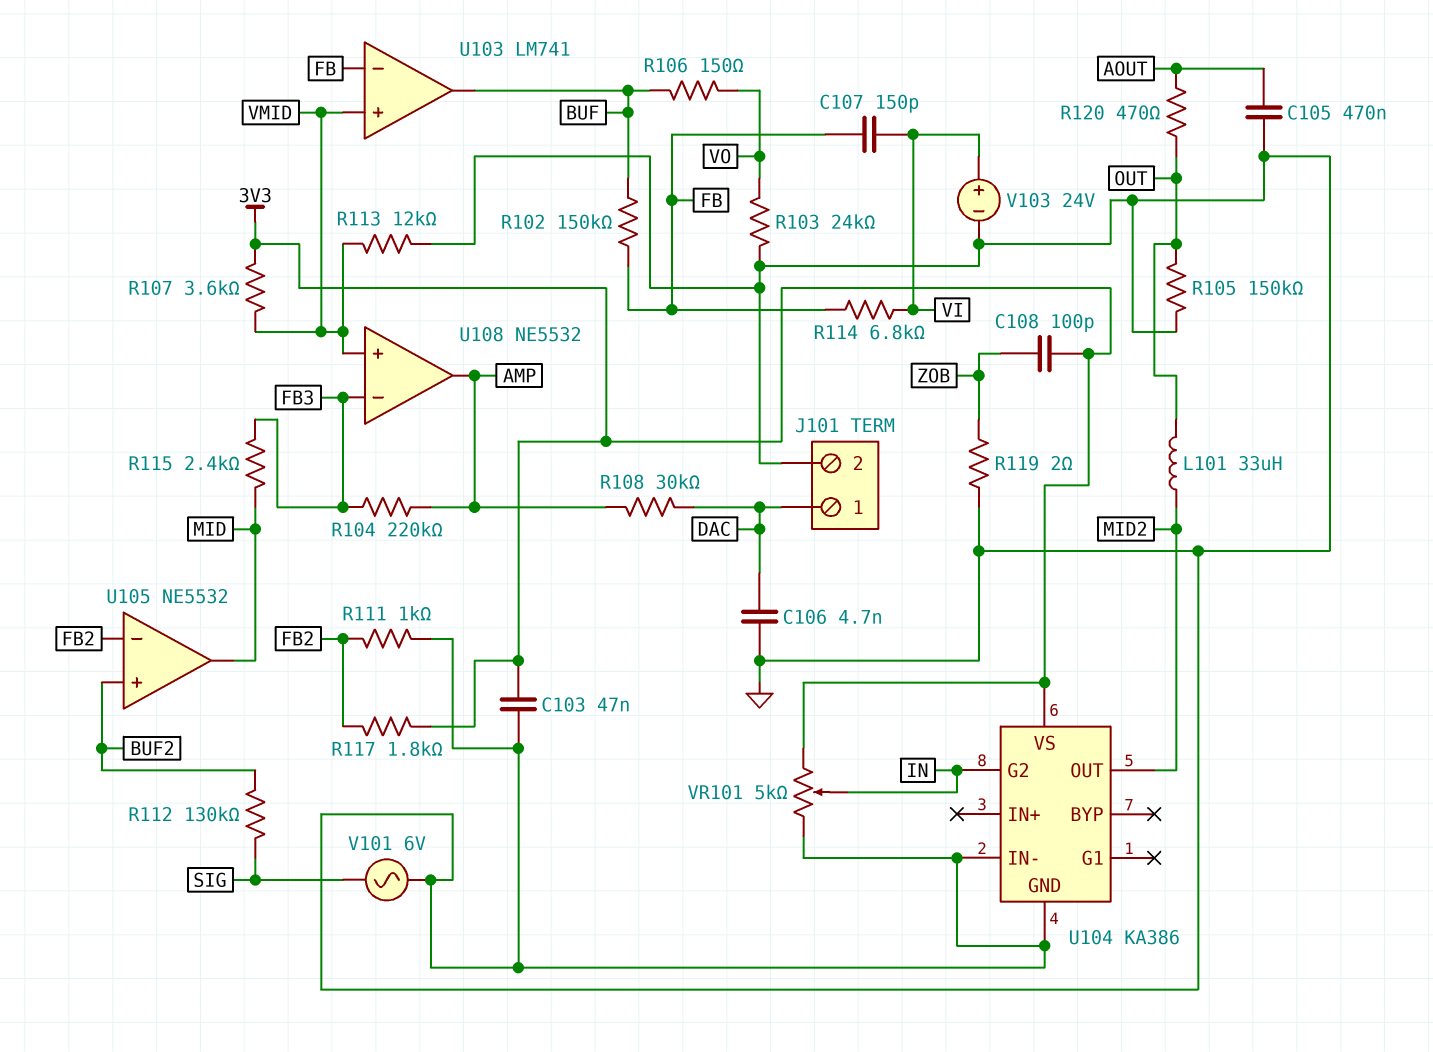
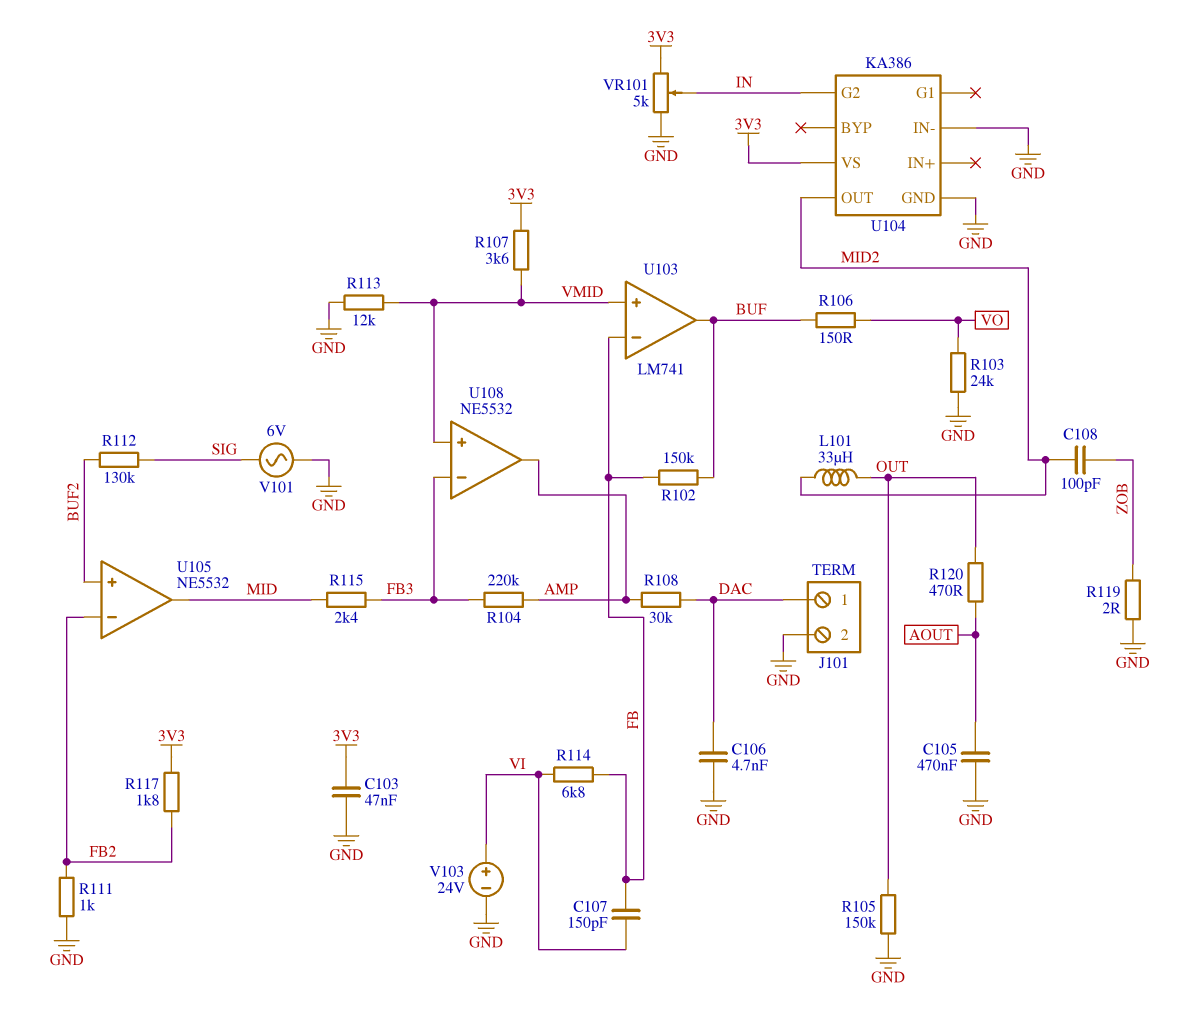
C108: 100pF (3V3, ZOB) -> 100pF (MID2, ZOB)

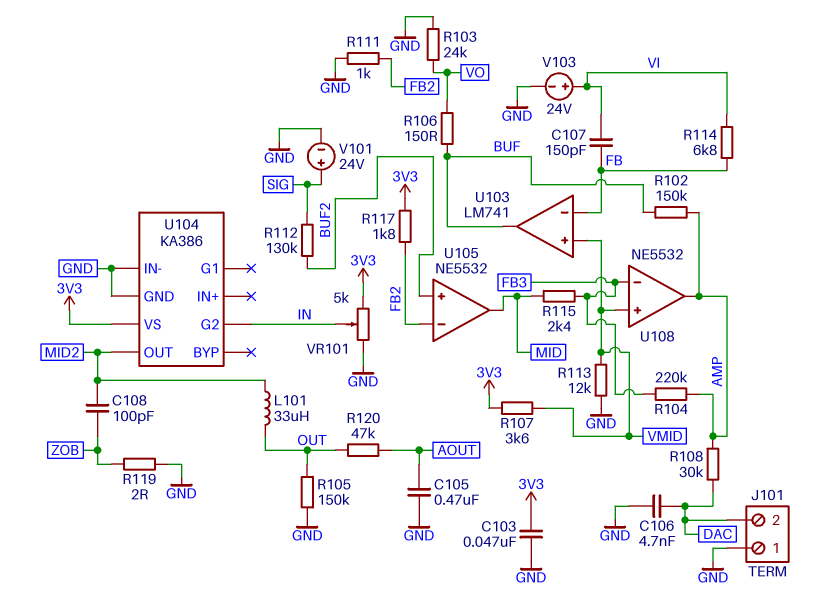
J101 pin 1: DAC -> GND
J101 pin 2: GND -> DAC
R102: 150k (BUF, FB) -> 150k (AMP, BUF)
R120: 470 (AOUT, OUT) -> 47k (AOUT, OUT)
V101: AC 6V (GND, SIG) -> 24V (plus SIG, minus GND)

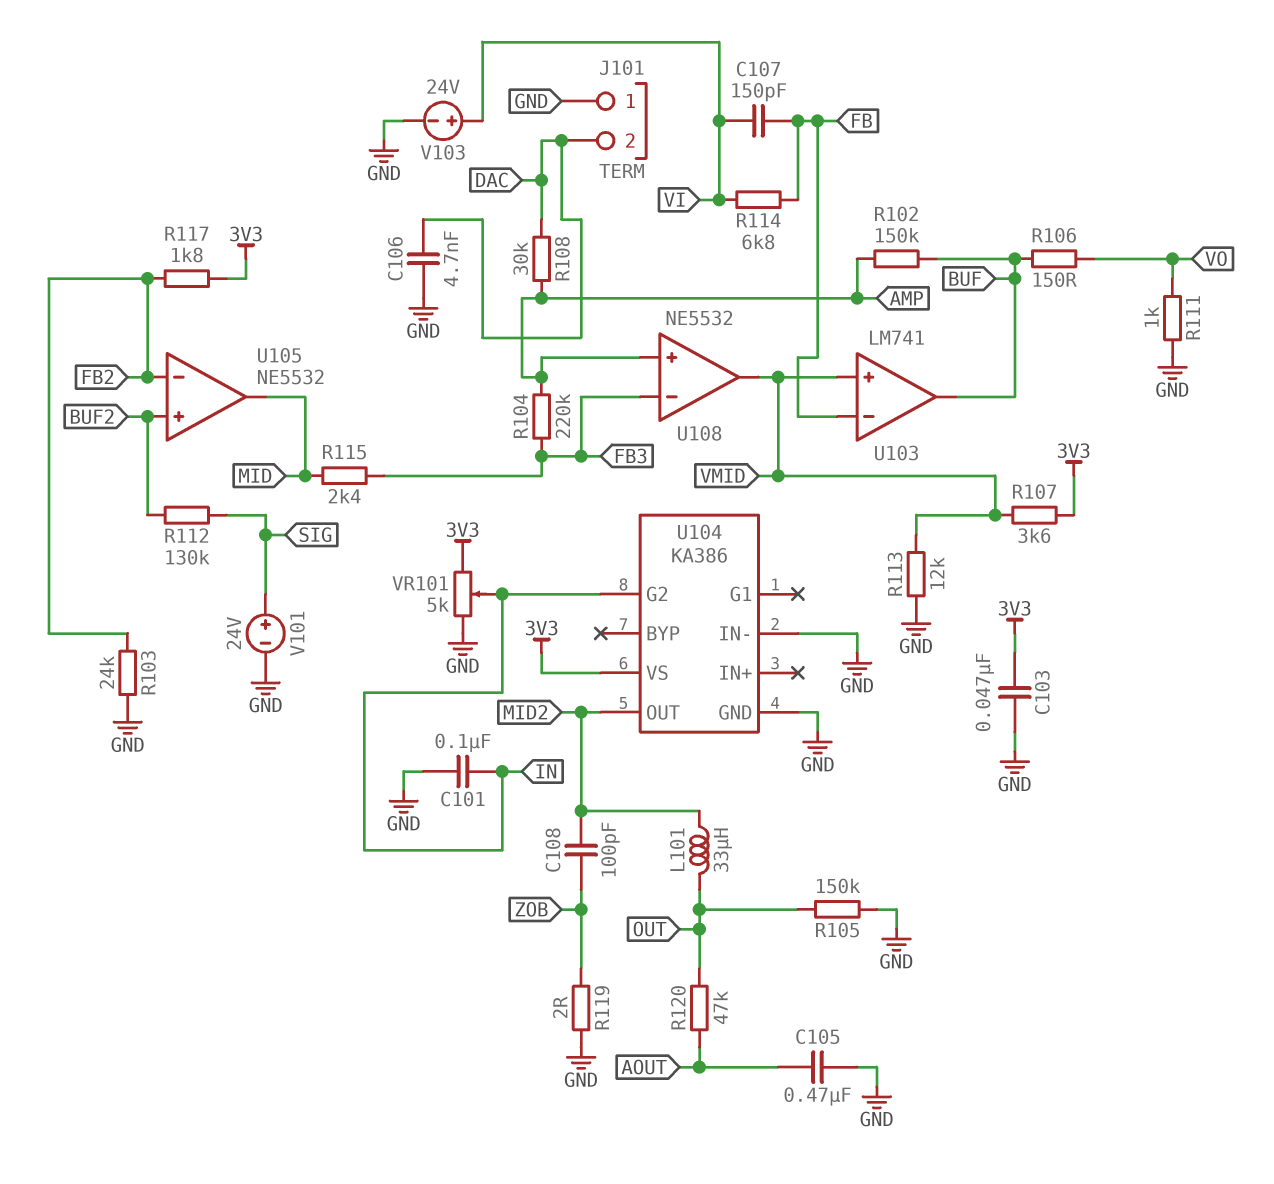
C101: none -> 100nF (GND, IN)
R103: 24k (GND, VO) -> 24k (FB2, GND)
R111: 1k (FB2, GND) -> 1k (GND, VO)
U108 pin in+: VMID -> AMP
U108 pin out: AMP -> VMID

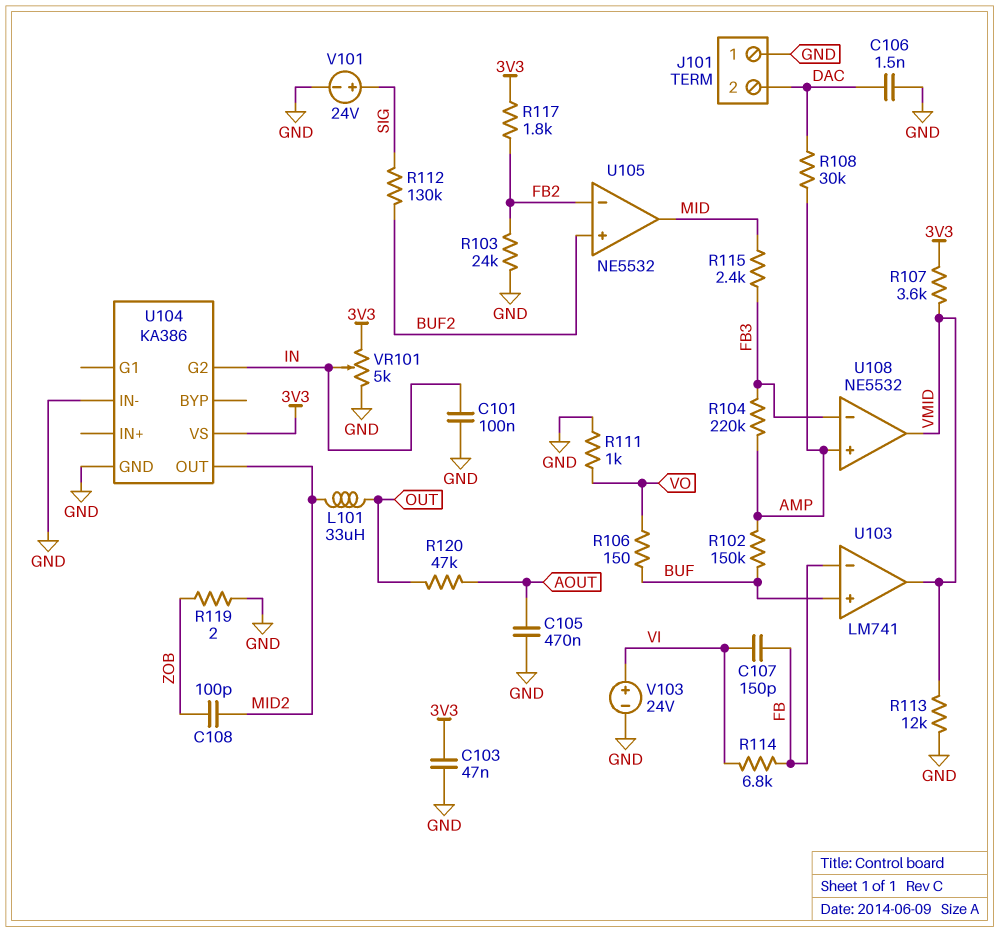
C106: 4.7nF (DAC, GND) -> 1.5nF (DAC, GND)
R105: 150k (GND, OUT) -> none
U103 pin in+: VMID -> BUF
U103 pin out: BUF -> VMID

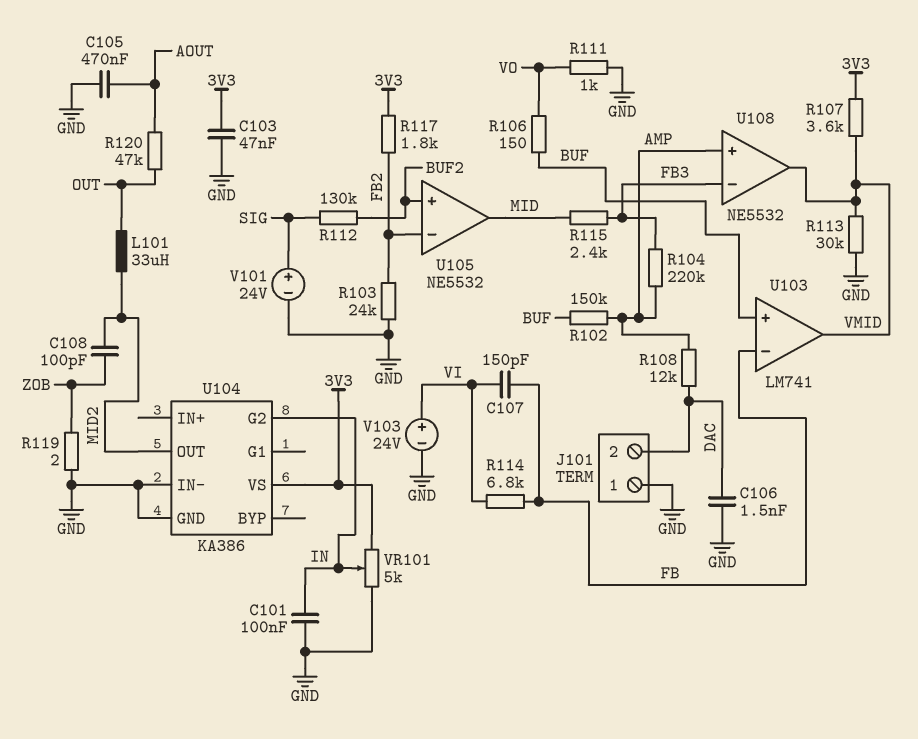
R108: 30k (AMP, DAC) -> 12k (AMP, DAC)
R113: 12k (GND, VMID) -> 30k (GND, VMID)

